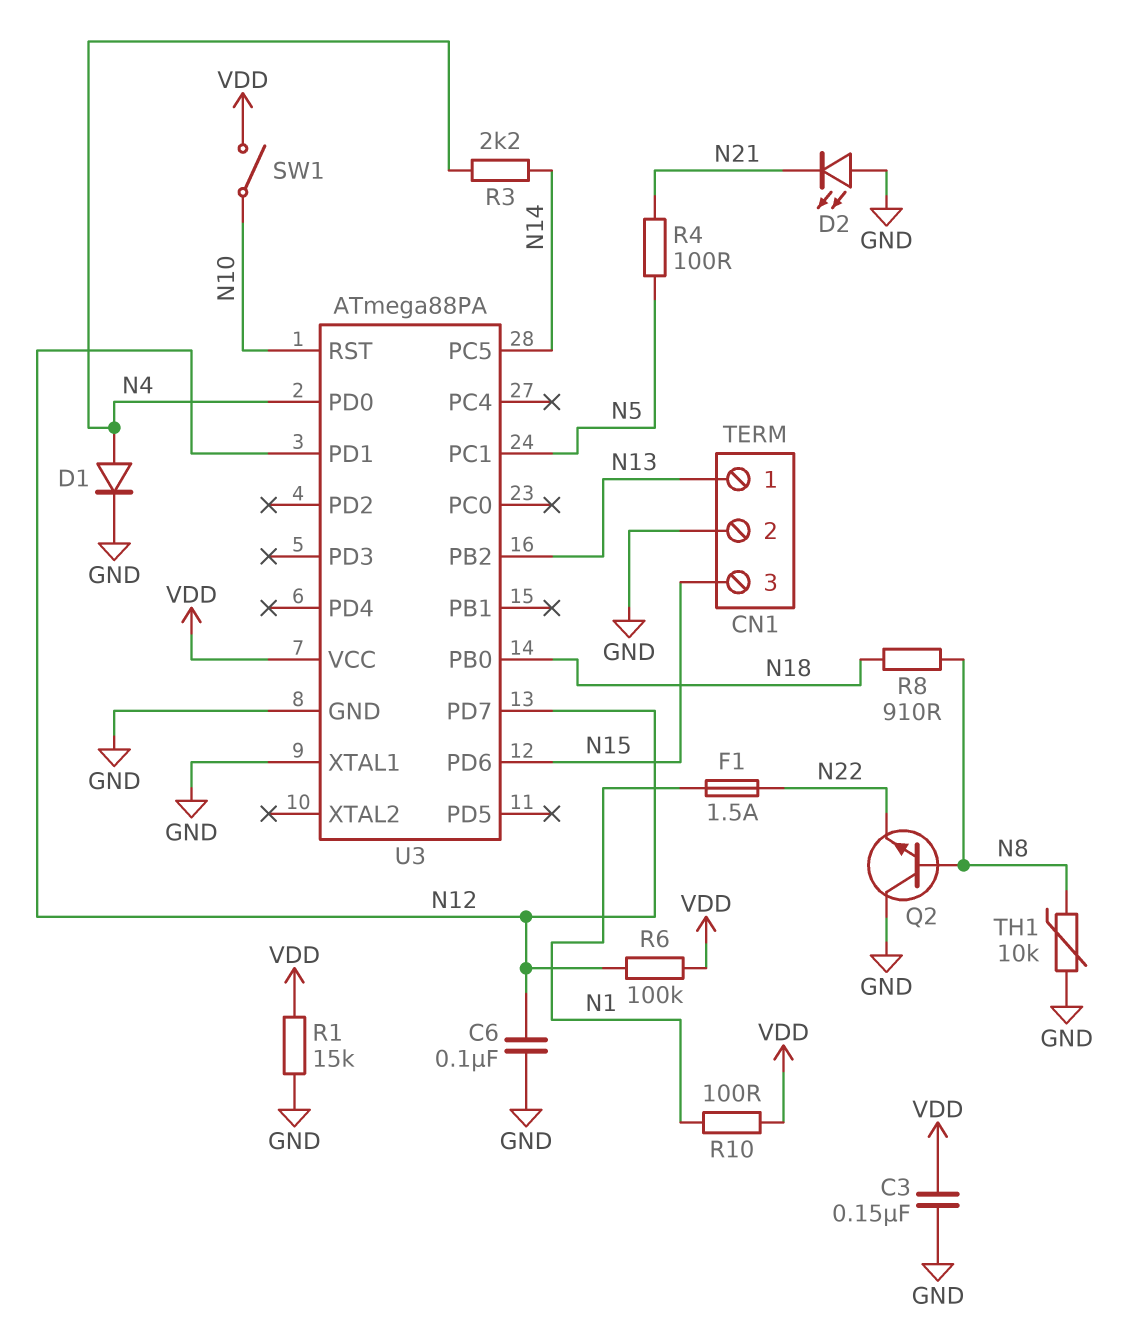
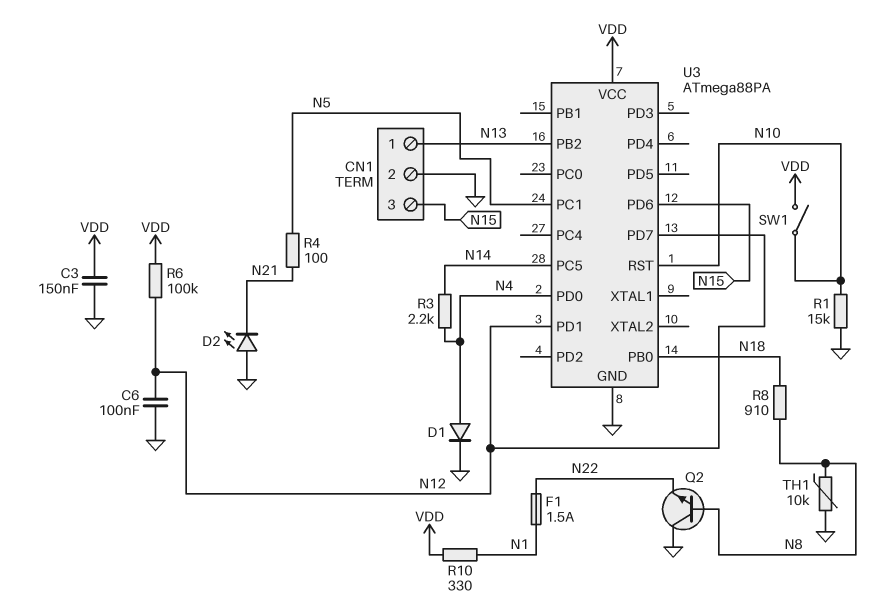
R1: 15k (GND, VDD) -> 15k (GND, N10)
R10: 100 (N1, VDD) -> 330 (N1, VDD)
U3 pin XTAL1: GND -> none

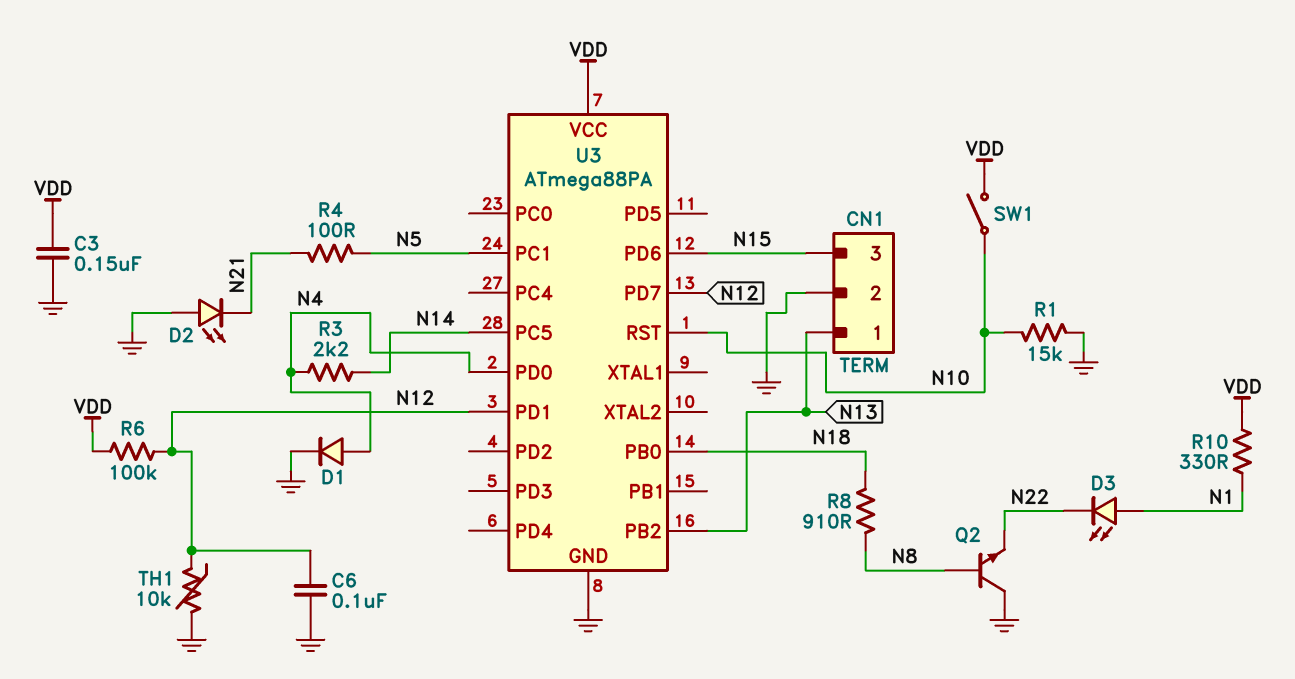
D3: none -> LED (A N1, K N22)
F1: 1.5A (N1, N22) -> none
TH1: 10k (GND, N8) -> 10k (GND, N12)

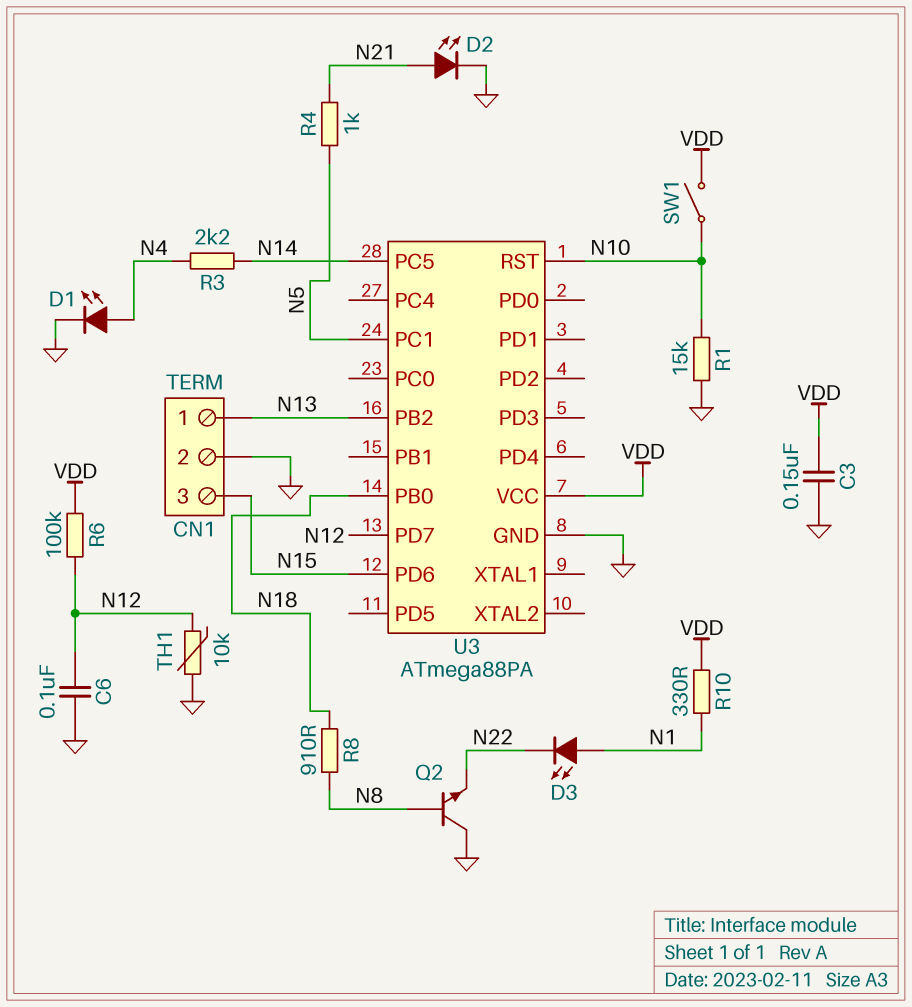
D1: diode (A N4, K GND) -> LED (A N4, K GND)
D2: LED (A GND, K N21) -> LED (A N21, K GND)
R4: 100 (N5, N21) -> 1k (N5, N21)
U3 pin PD0: N4 -> none
U3 pin PD1: N12 -> none

